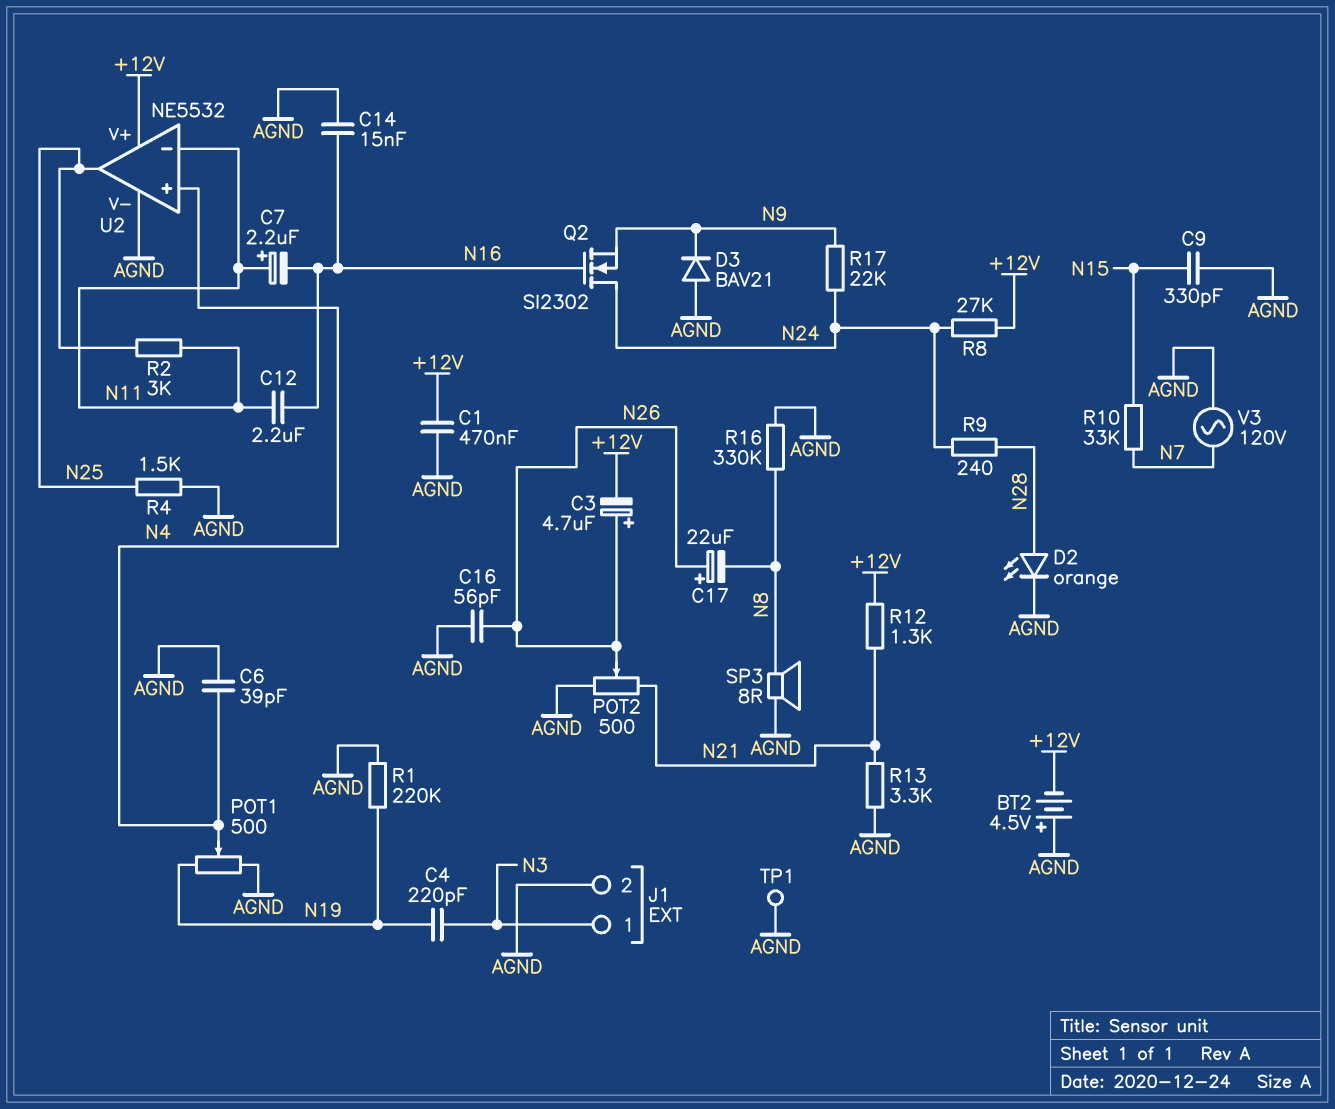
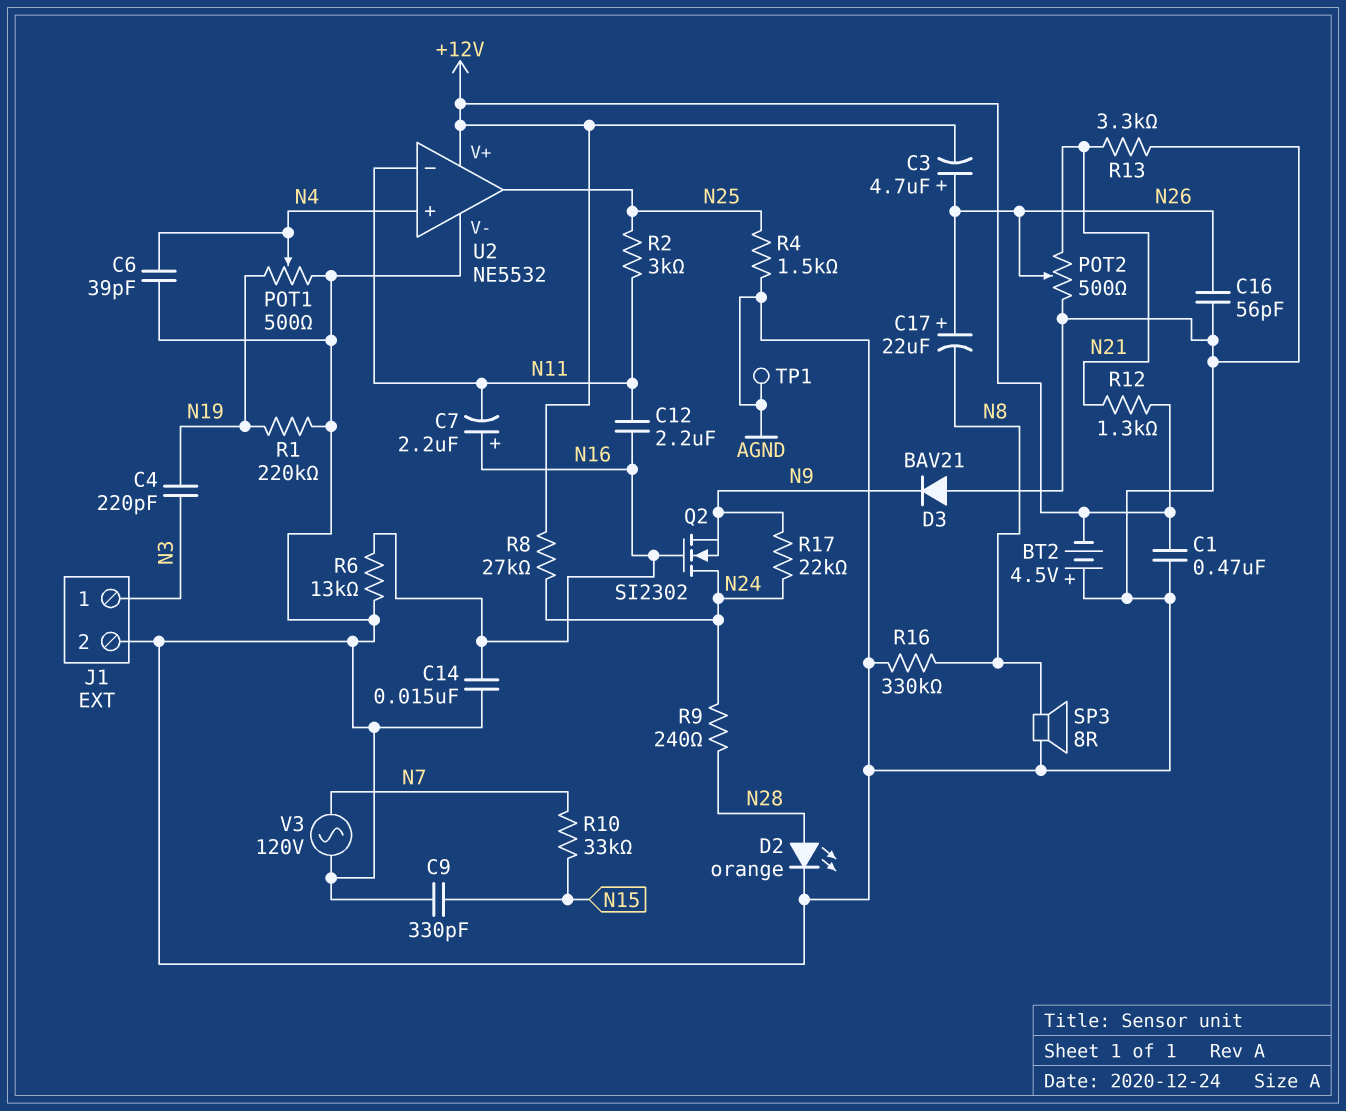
C7: 2.2uF (plus N11, minus N16) -> 2.2uF (plus N16, minus N11)
R6: none -> 13k (AGND, N16)

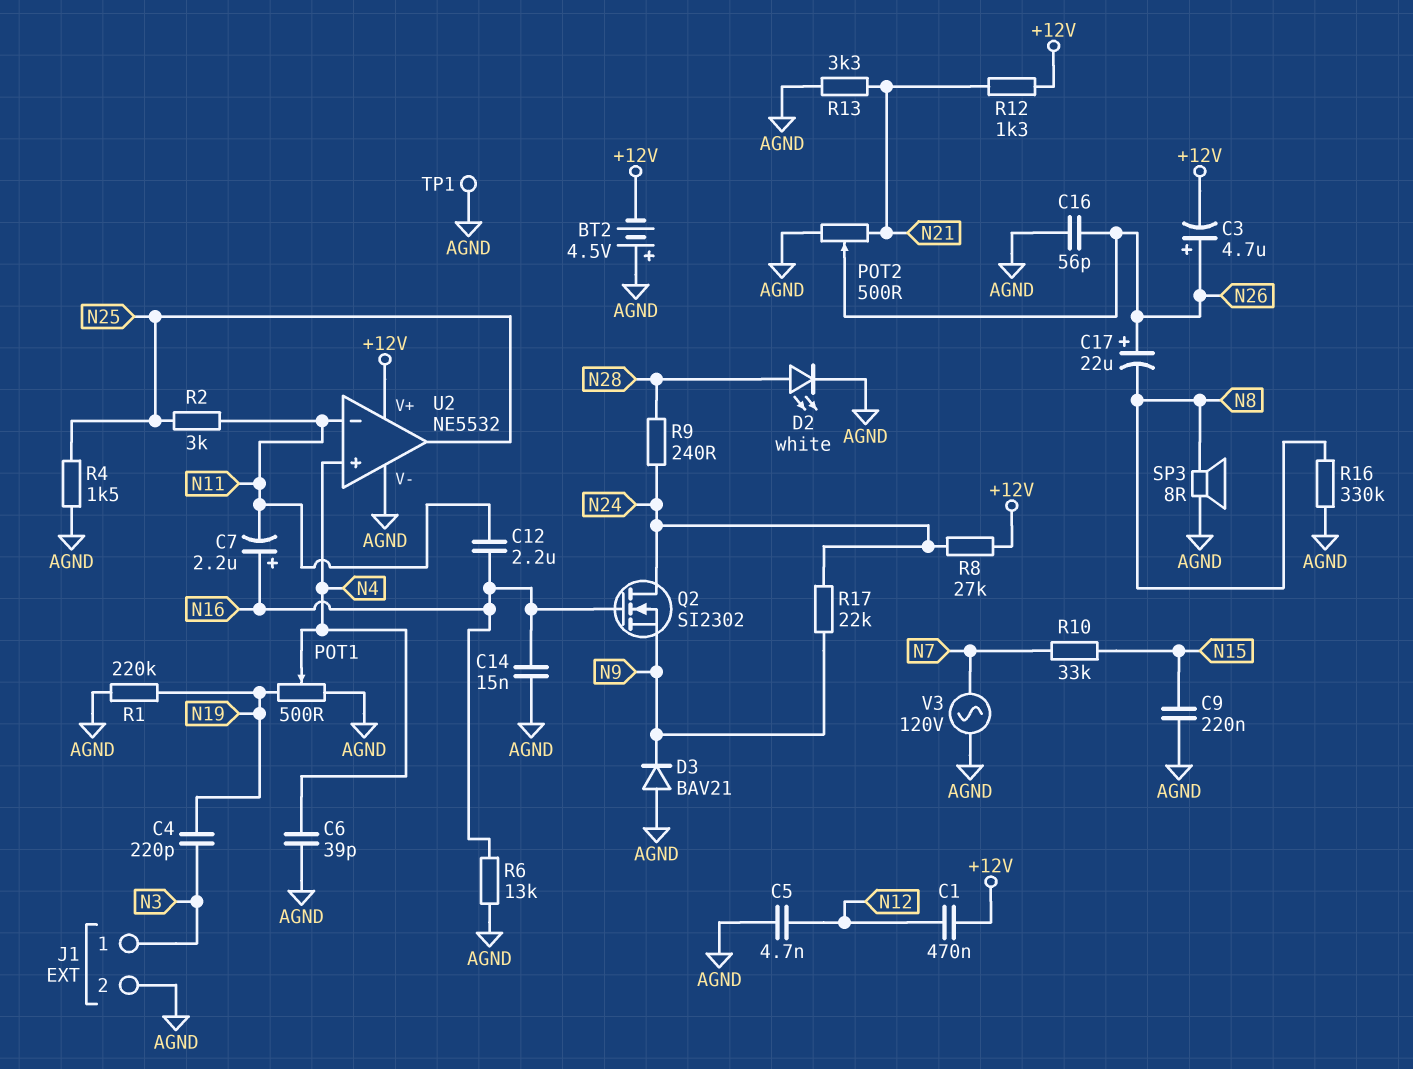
C1: 470nF (+12V, AGND) -> 470nF (+12V, N12)
C5: none -> 4.7nF (AGND, N12)
C9: 330pF (AGND, N15) -> 220nF (AGND, N15)
D2: LED orange (A N28, K AGND) -> LED white (A N28, K AGND)

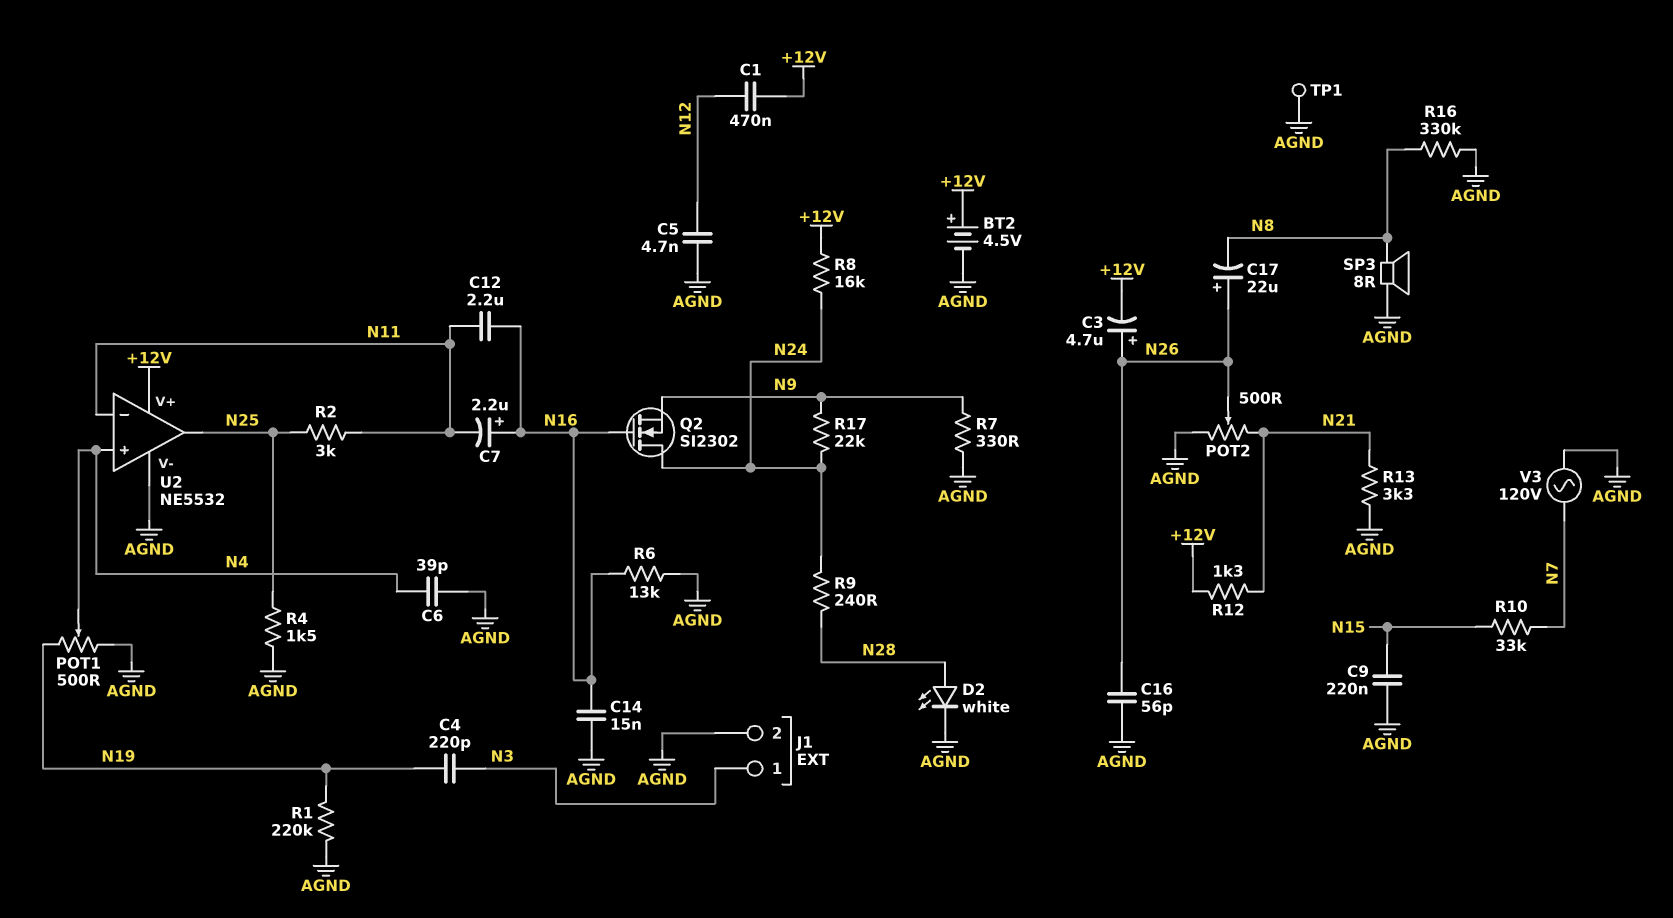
BT2: 4.5V (plus AGND, minus +12V) -> 4.5V (plus +12V, minus AGND)
D3: diode BAV21 (A AGND, K N9) -> none
R7: none -> 330 (AGND, N9)
R8: 27k (+12V, N24) -> 16k (+12V, N24)

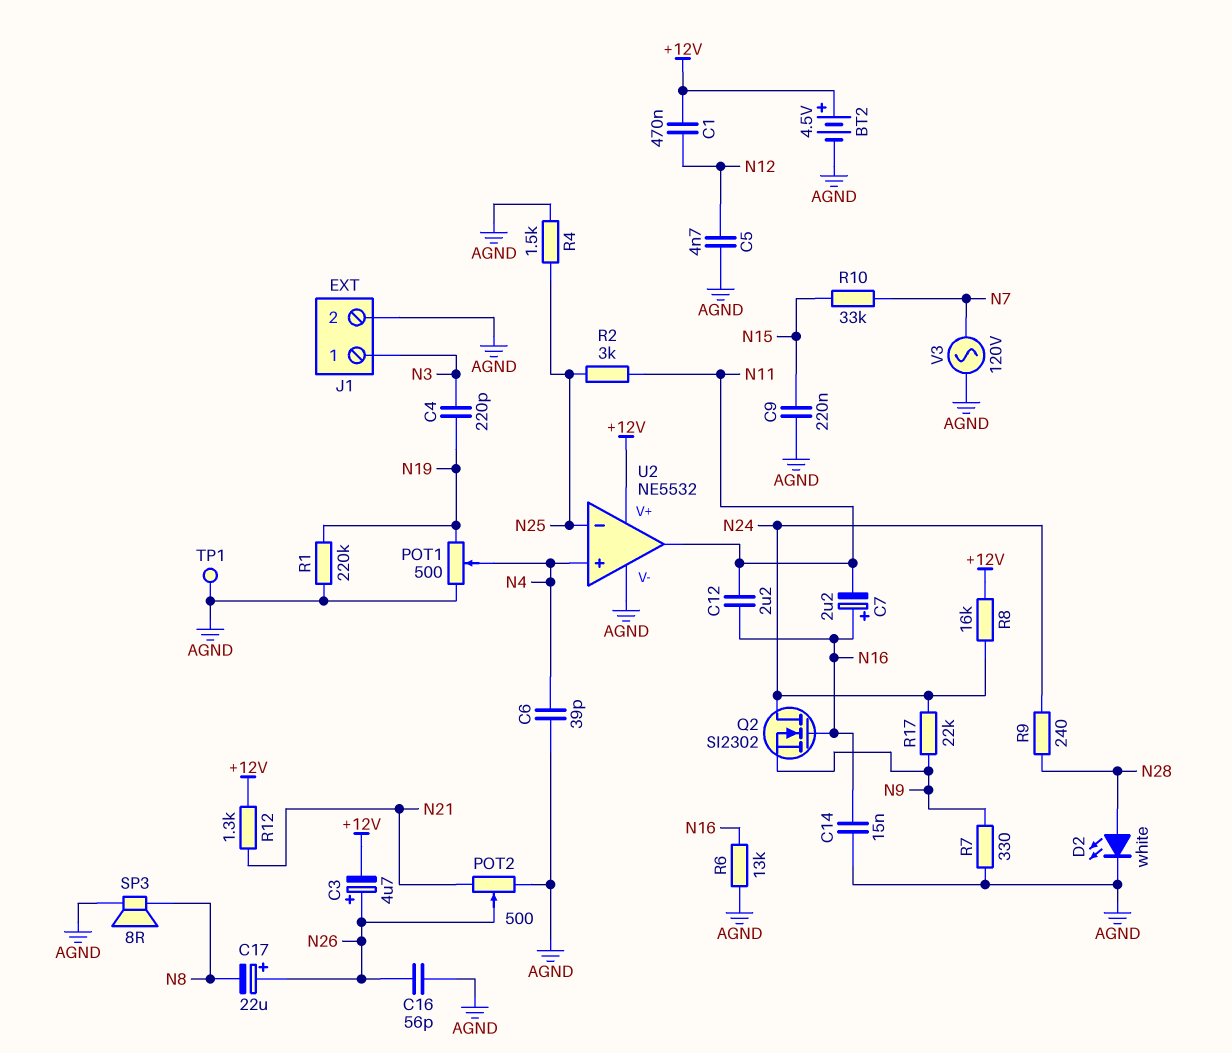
R13: 3.3k (AGND, N21) -> none
R16: 330k (AGND, N8) -> none
U2 pin in-: N11 -> N25
U2 pin out: N25 -> N11

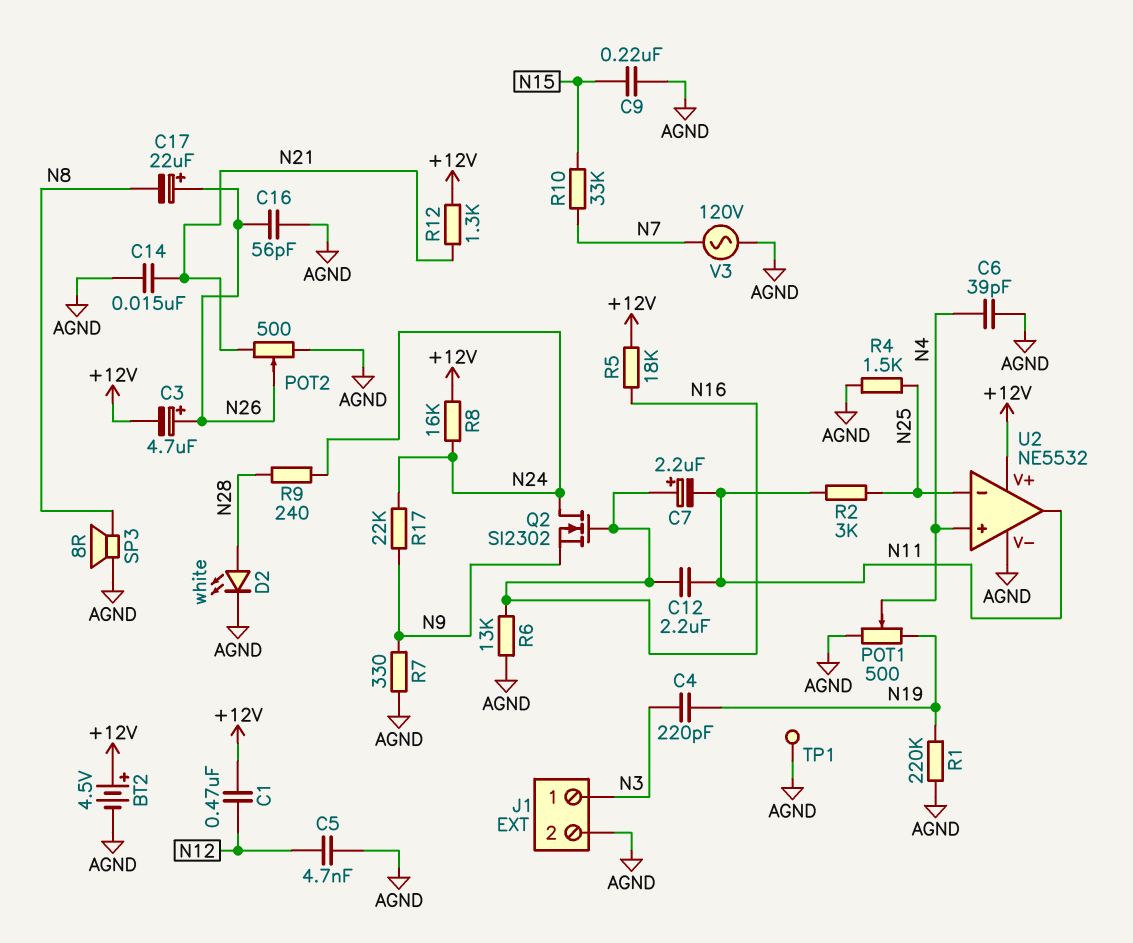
C14: 15nF (AGND, N16) -> 15nF (AGND, N21)
R5: none -> 18k (+12V, N16)

